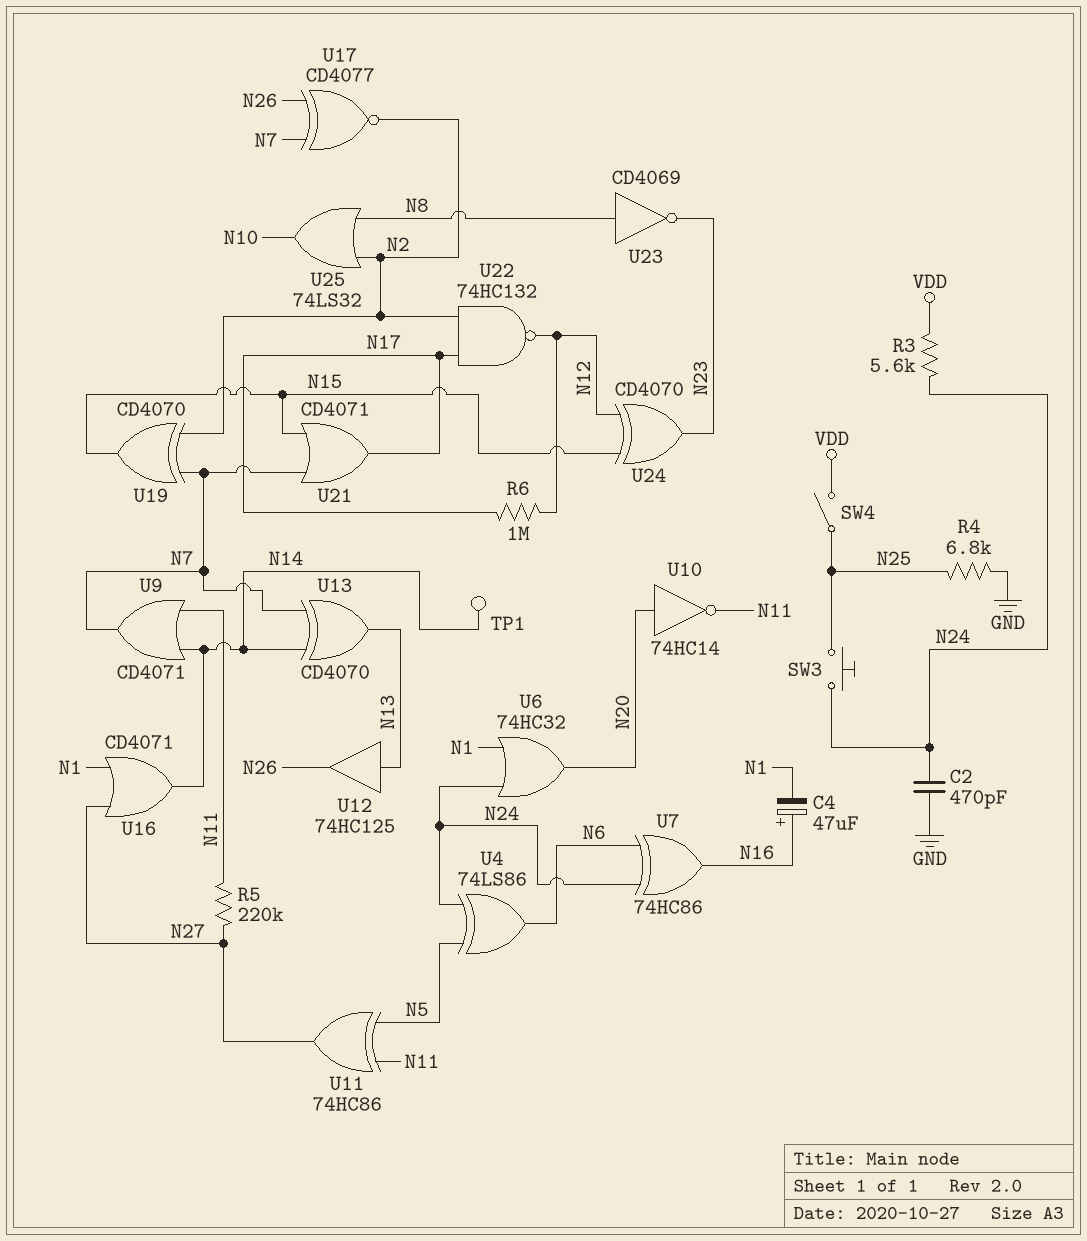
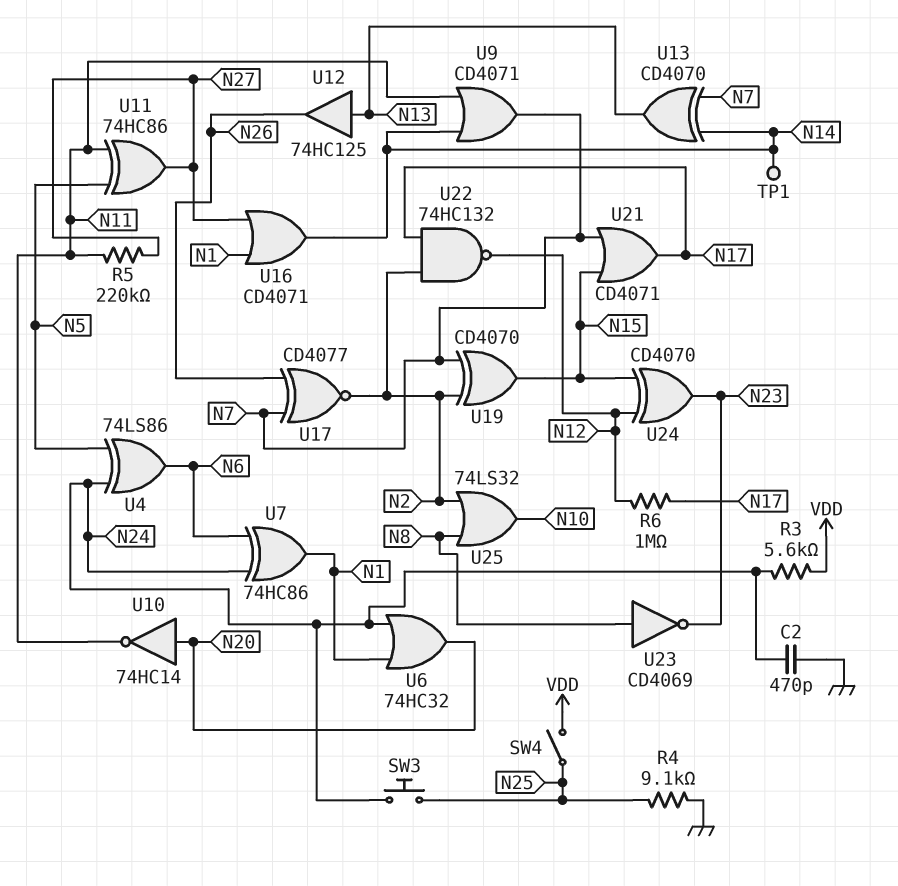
C4: 47uF (plus N16, minus N1) -> none
R4: 6.8k (GND, N25) -> 9.1k (GND, N25)
U7: XOR 74HC86 (in N6, in N24, out N16) -> XOR 74HC86 (in N6, in N24, out N1)

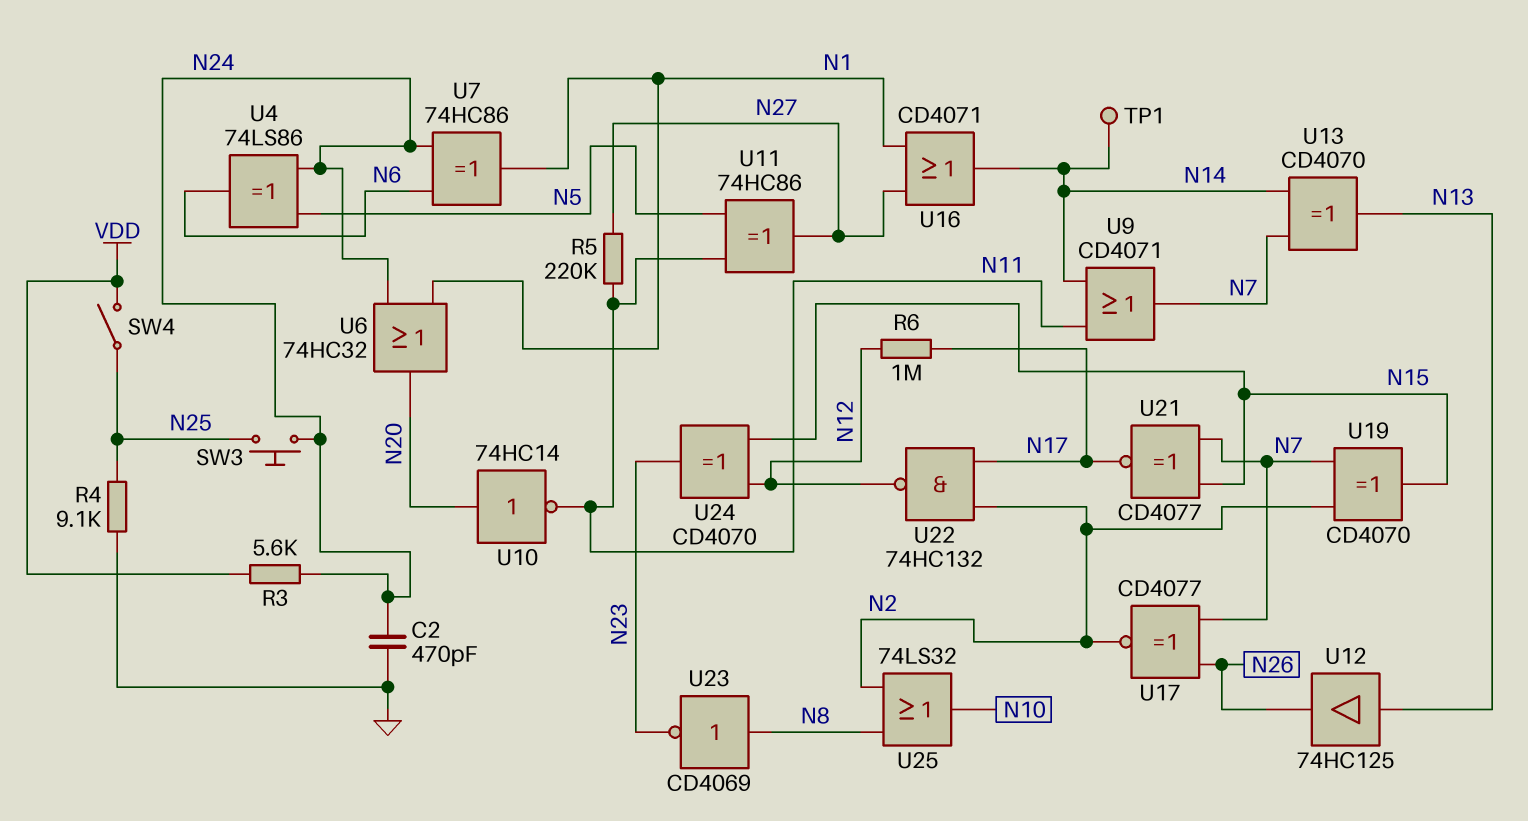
U21: OR CD4071 (in N7, in N15, out N17) -> XNOR CD4077 (in N7, in N15, out N17)

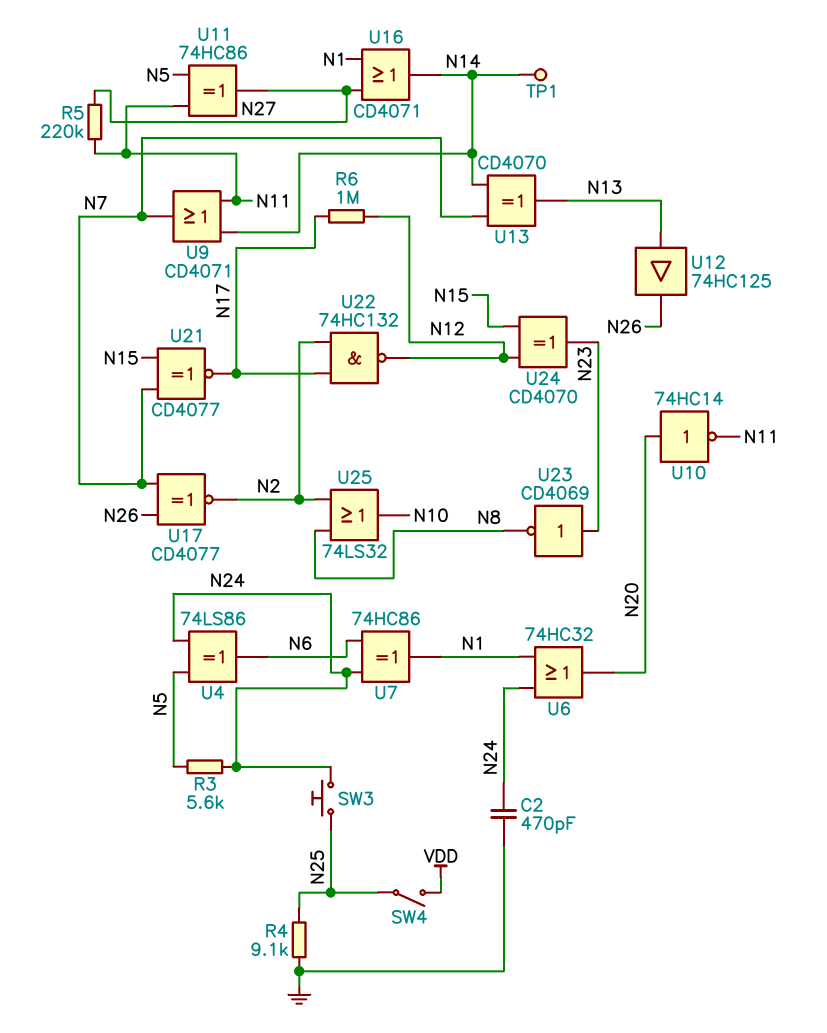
R3: 5.6k (N24, VDD) -> 5.6k (N5, N24)
U19: XOR CD4070 (in N2, in N7, out N15) -> none
U23: NOT CD4069 (in N8, out N23) -> NOT CD4069 (in N23, out N8)

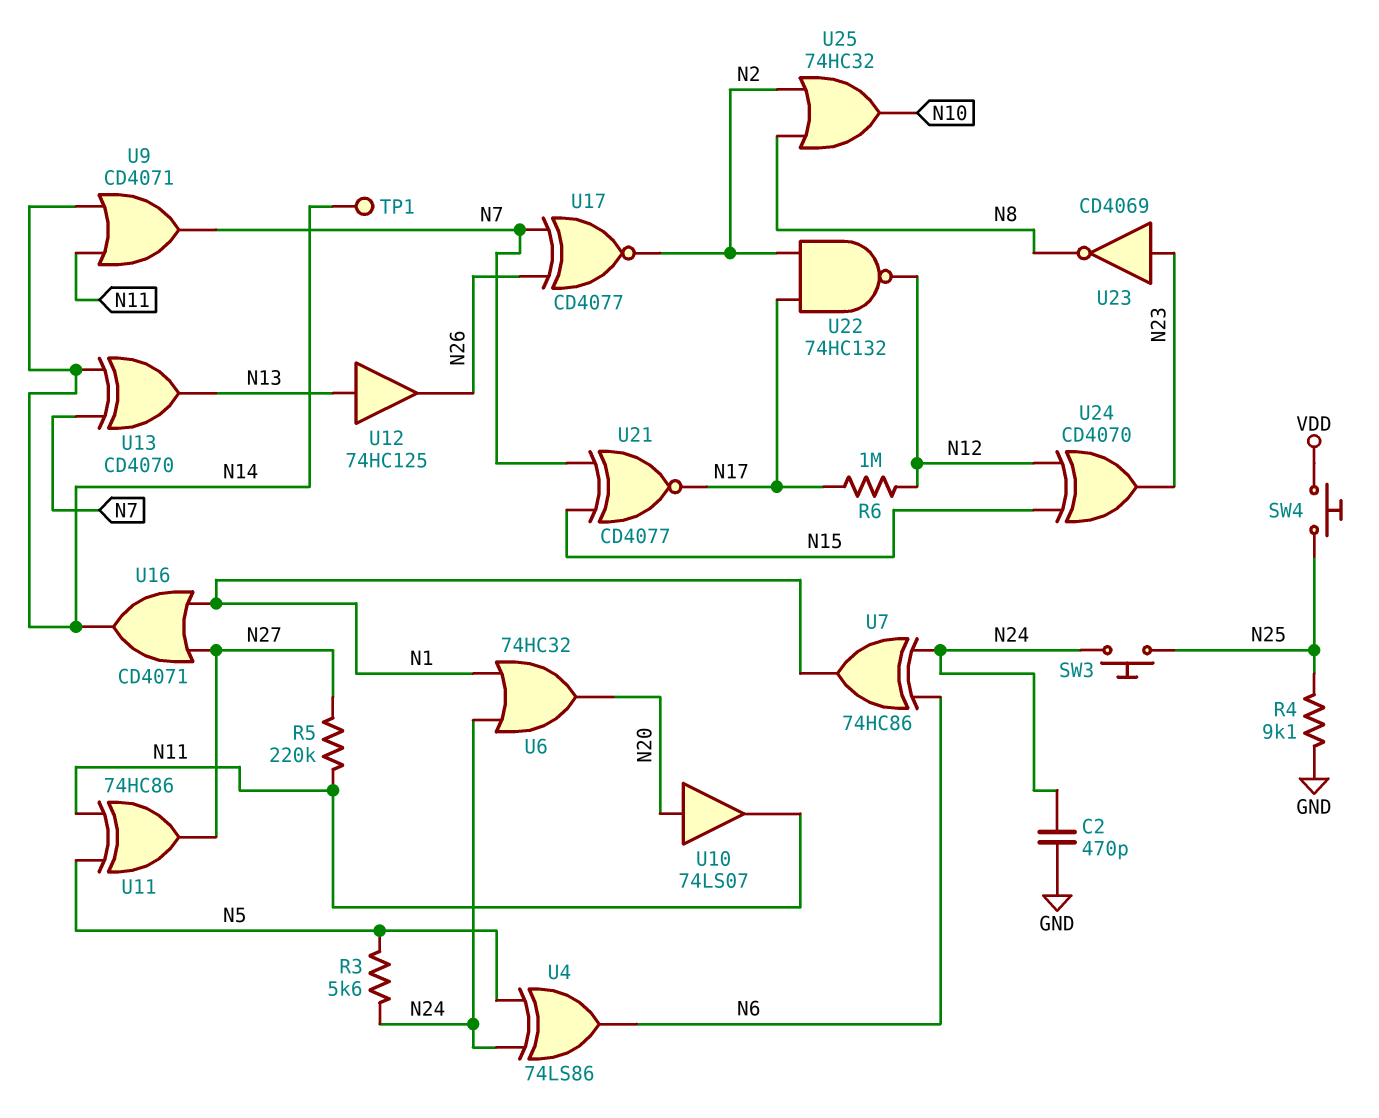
SW4: switch (N25, VDD) -> button (N25, VDD)
U10: NOT 74HC14 (in N20, out N11) -> buffer 74LS07 (in N20, out N11)
U25: OR 74LS32 (in N2, in N8, out N10) -> OR 74HC32 (in N2, in N8, out N10)

